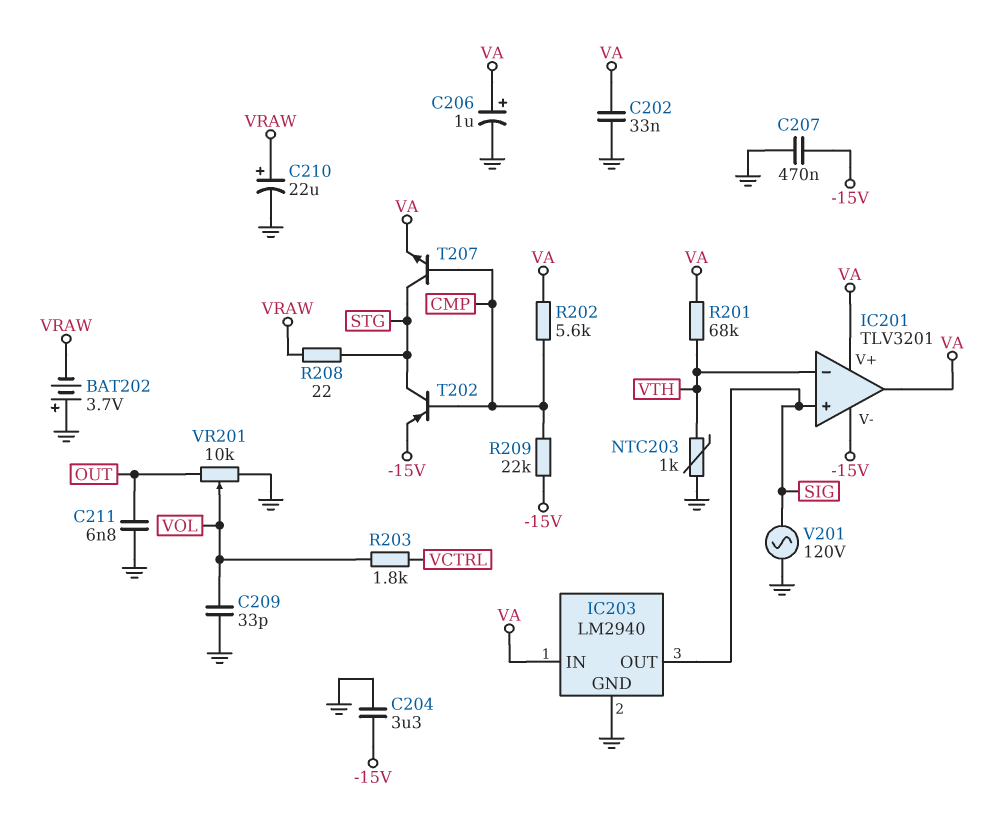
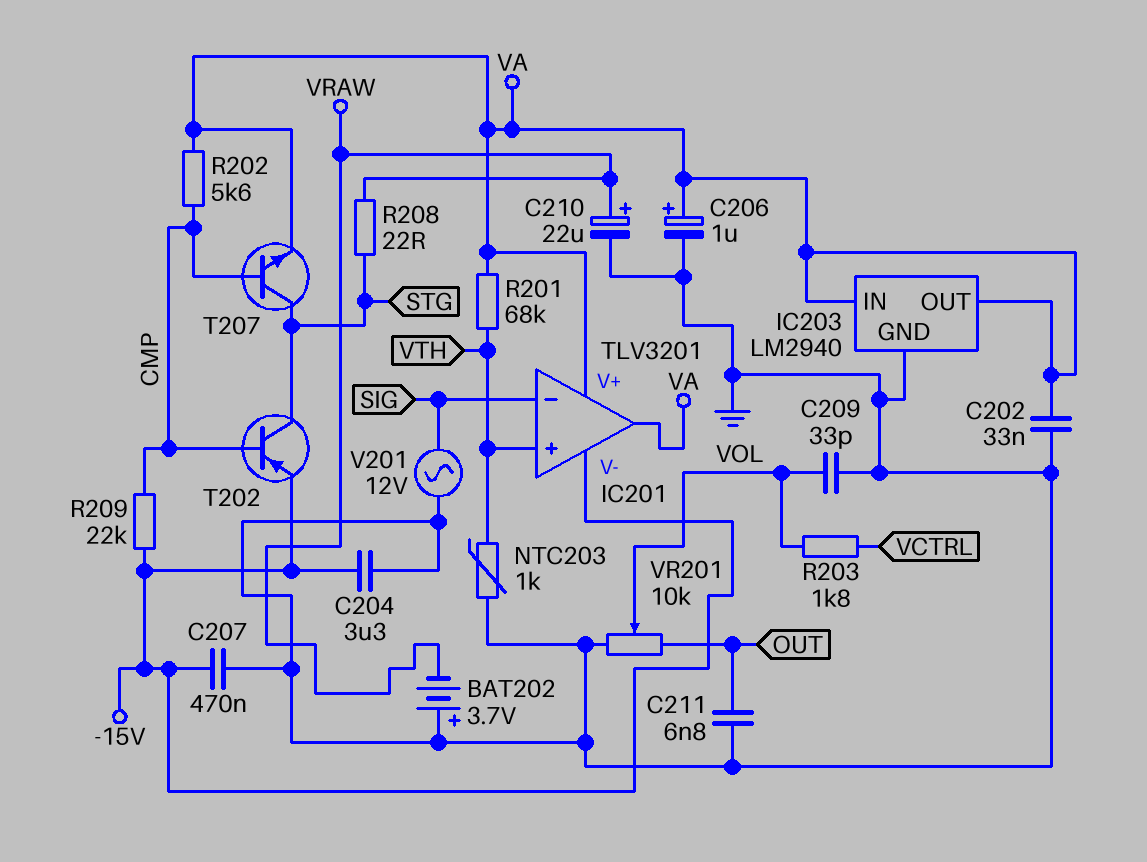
IC201 pin in+: SIG -> VTH
IC201 pin in-: VTH -> SIG
IC203 pin OUT: SIG -> VA
V201: AC 120V (GND, SIG) -> AC 12V (GND, SIG)

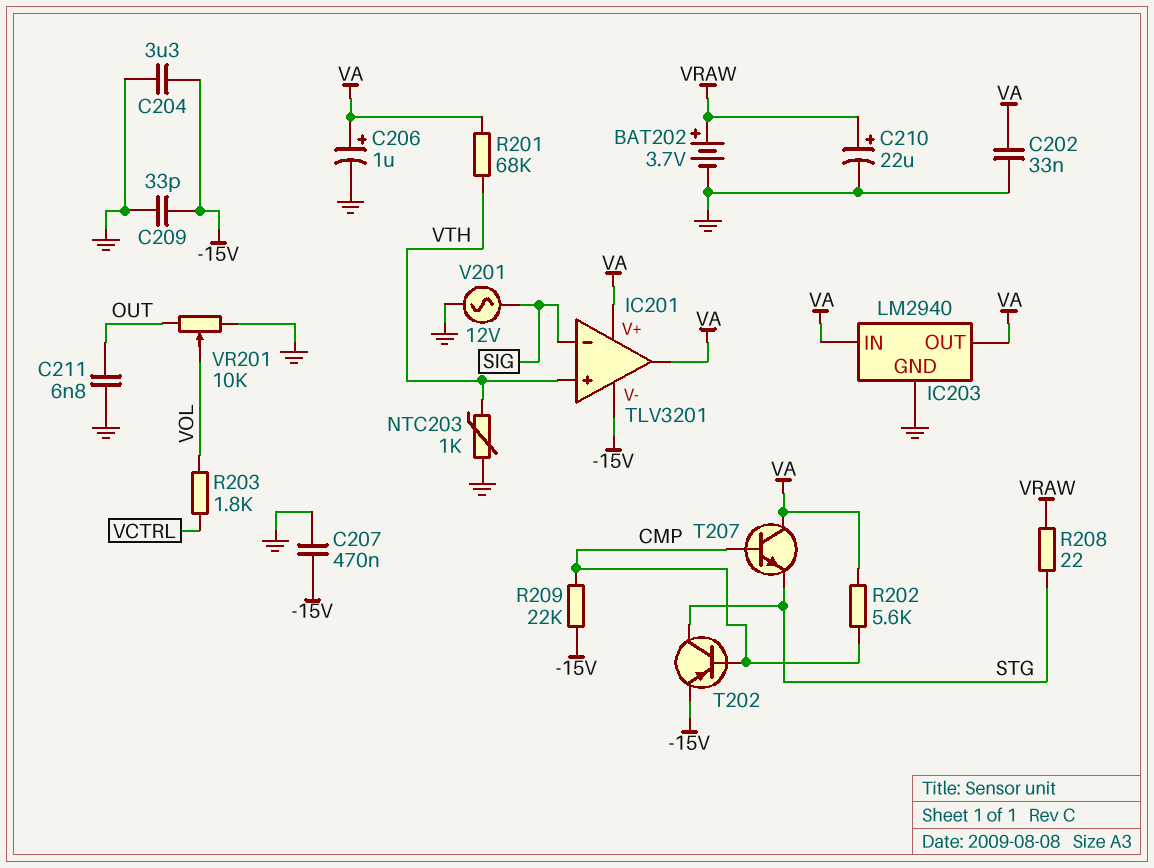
BAT202: 3.7V (plus GND, minus VRAW) -> 3.7V (plus VRAW, minus GND)
C209: 33pF (GND, VOL) -> 33pF (-15V, GND)
T207: NPN (B CMP, C STG, E VA) -> NPN (B CMP, C VA, E STG)

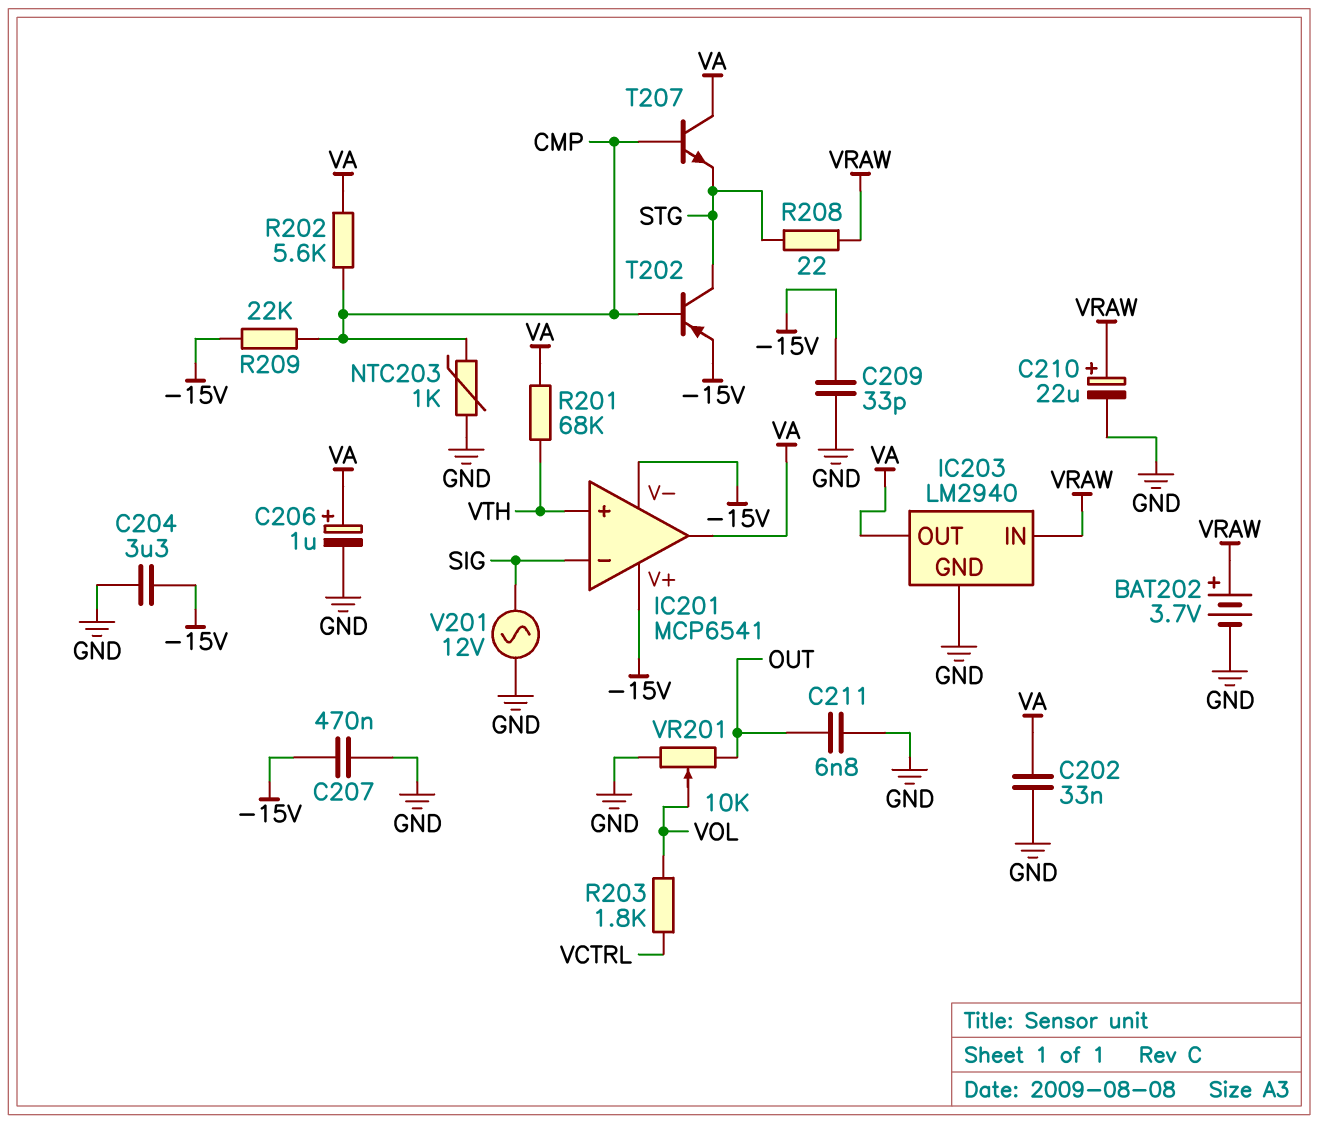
IC201: TLV3201 -> MCP6541
IC201 pin V+: VA -> -15V
IC203 pin IN: VA -> VRAW
NTC203: 1k (GND, VTH) -> 1k (CMP, GND)

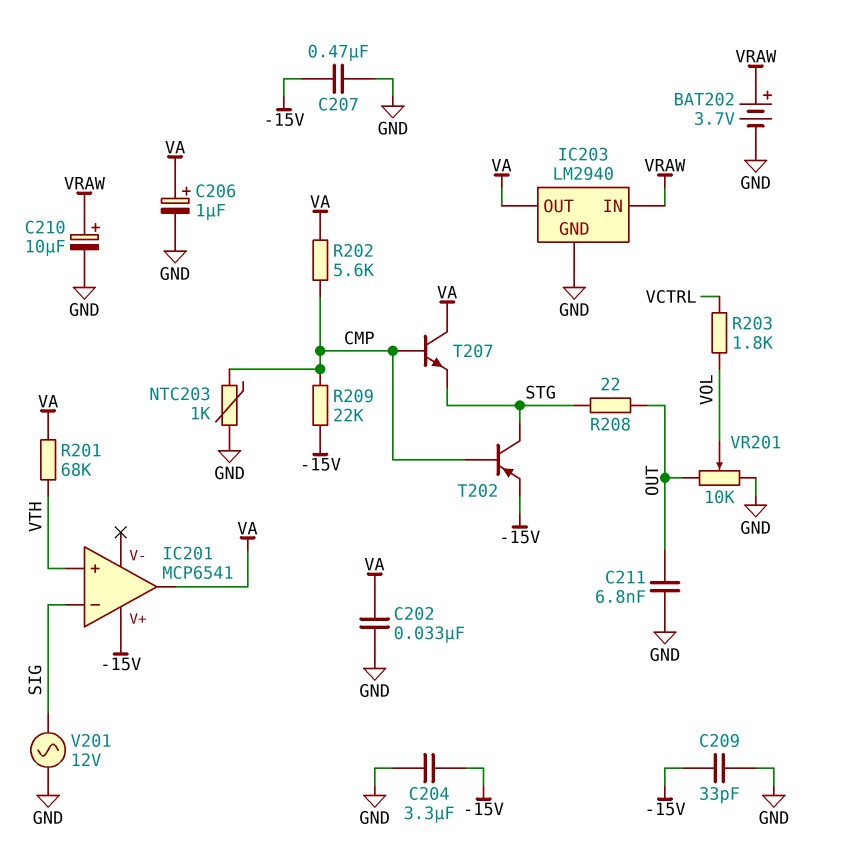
C210: 22uF (plus VRAW, minus GND) -> 10uF (plus VRAW, minus GND)
IC201 pin V-: -15V -> none
R208: 22 (STG, VRAW) -> 22 (OUT, STG)

